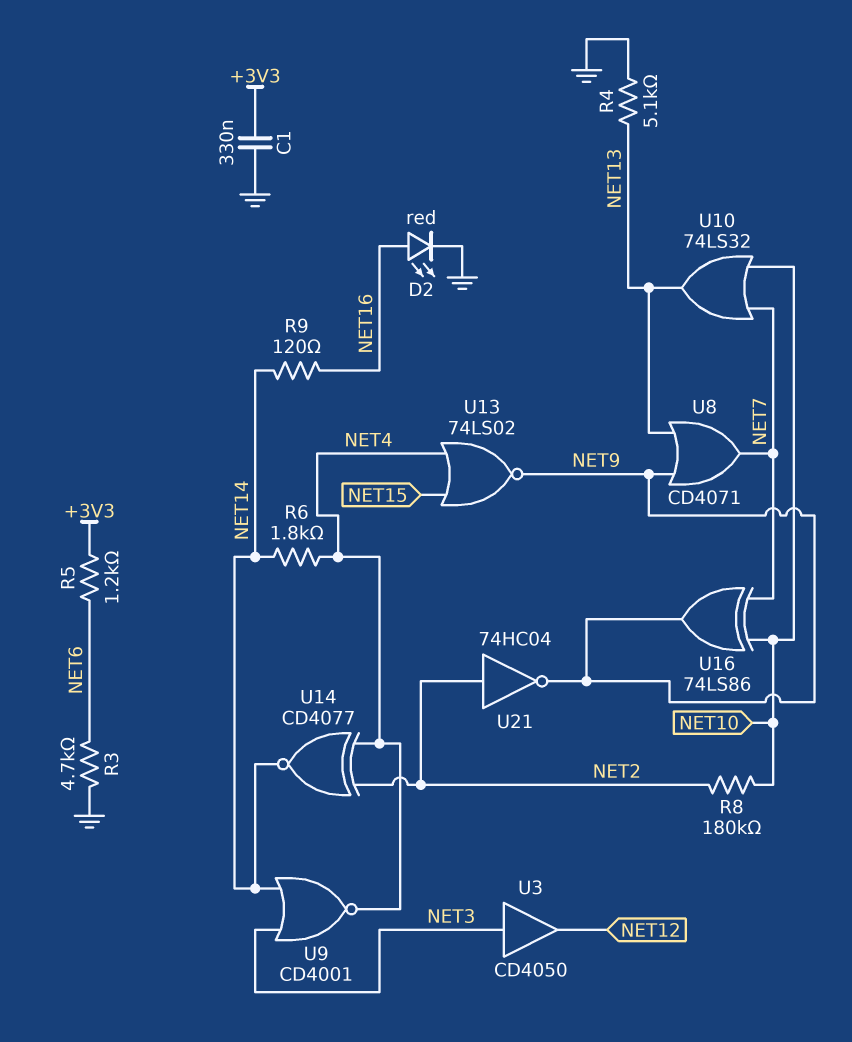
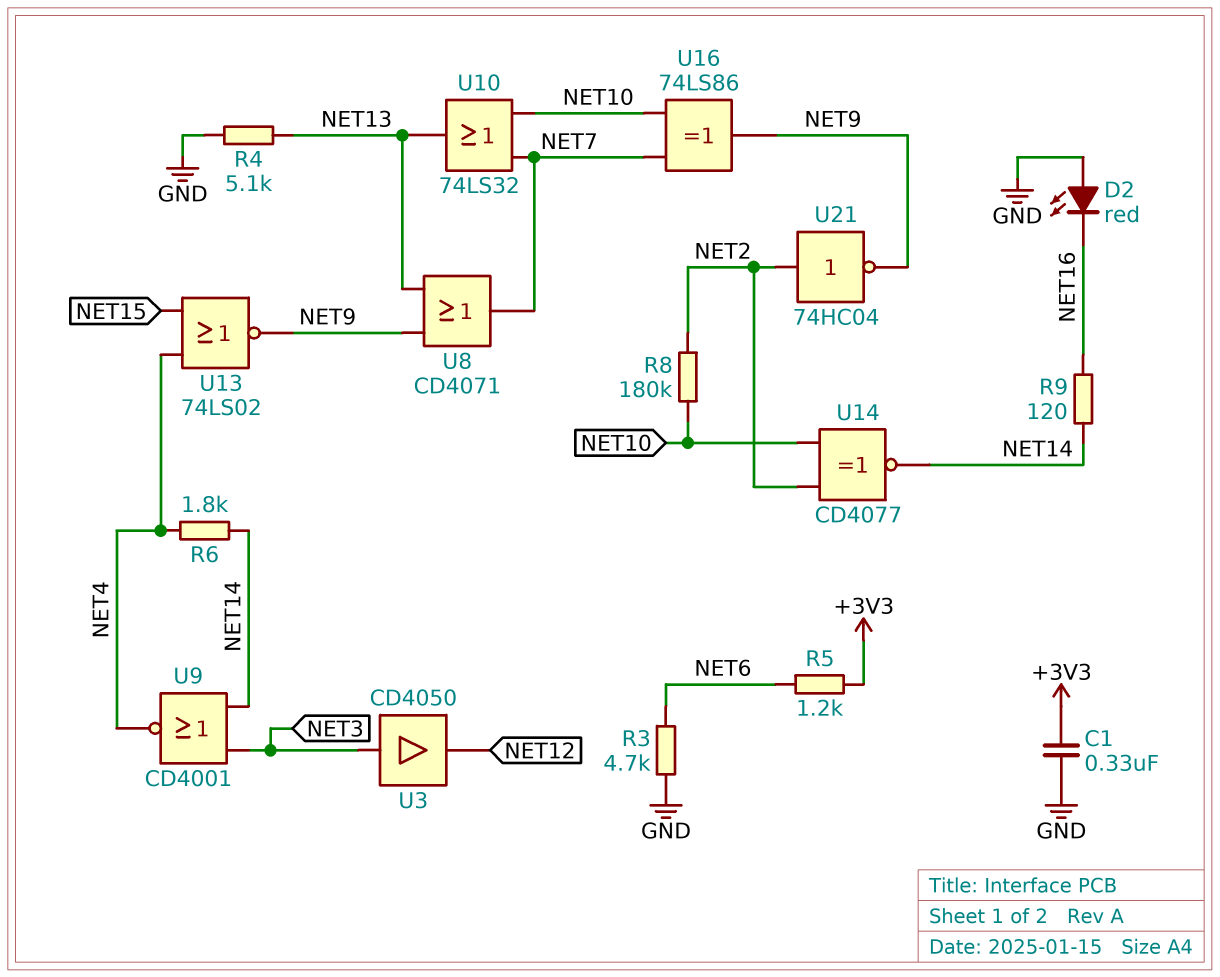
D2: LED red (A NET16, K GND) -> LED red (A GND, K NET16)
U14: XNOR CD4077 (in NET2, in NET4, out NET14) -> XNOR CD4077 (in NET2, in NET10, out NET14)

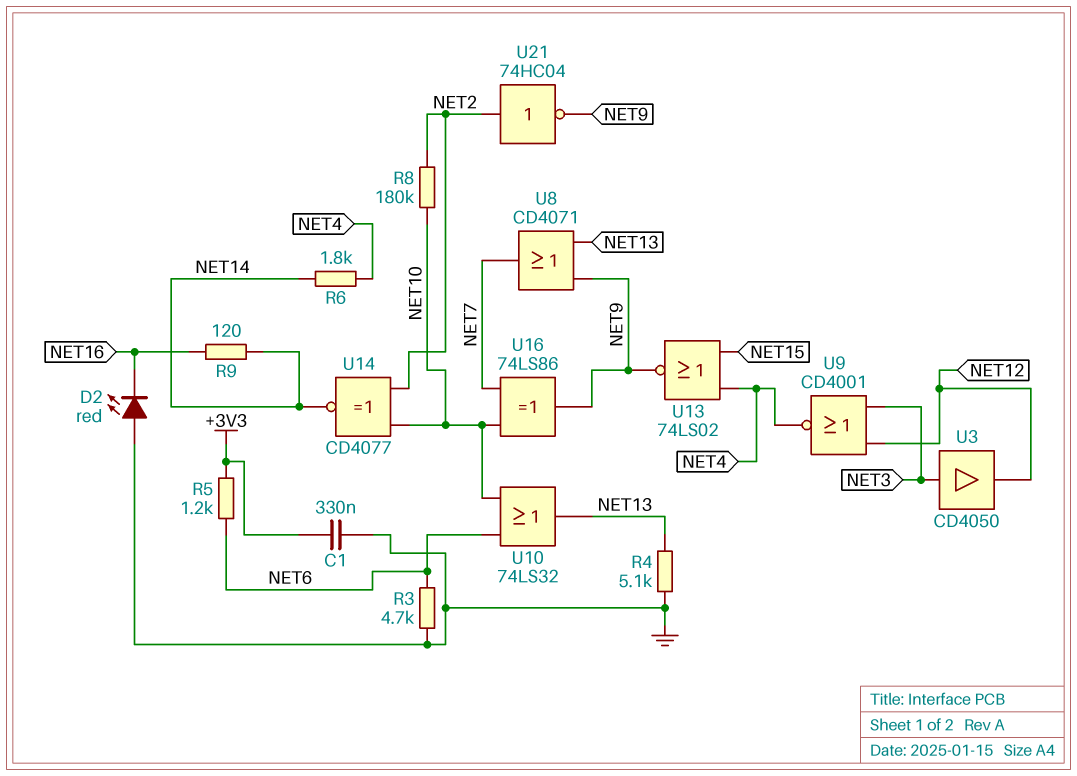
U9: NOR CD4001 (in NET3, in NET14, out NET4) -> NOR CD4001 (in NET3, in NET12, out NET4)
U10: OR 74LS32 (in NET7, in NET10, out NET13) -> OR 74LS32 (in NET6, in NET10, out NET13)

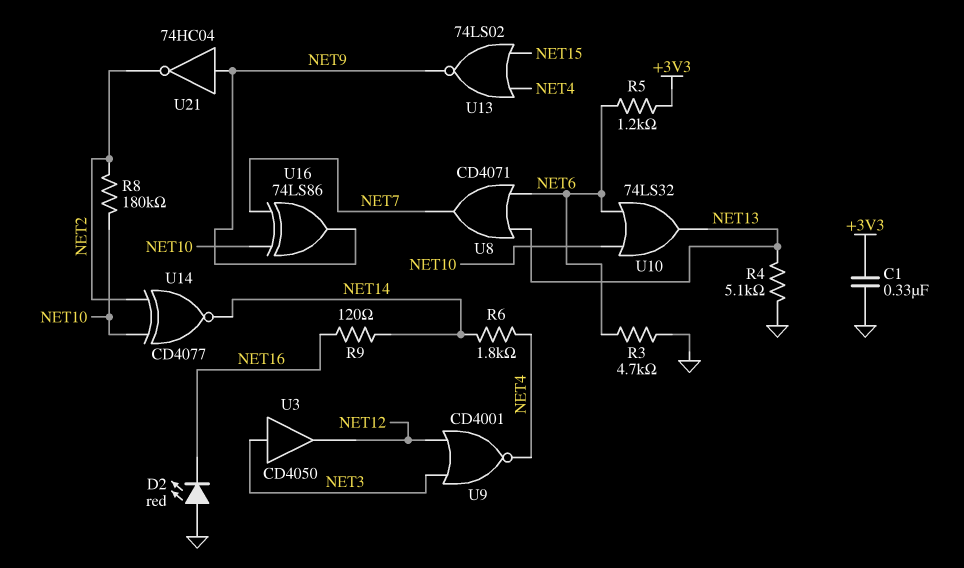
U8: OR CD4071 (in NET9, in NET13, out NET7) -> OR CD4071 (in NET6, in NET13, out NET7)
U21: NOT 74HC04 (in NET2, out NET9) -> NOT 74HC04 (in NET9, out NET2)

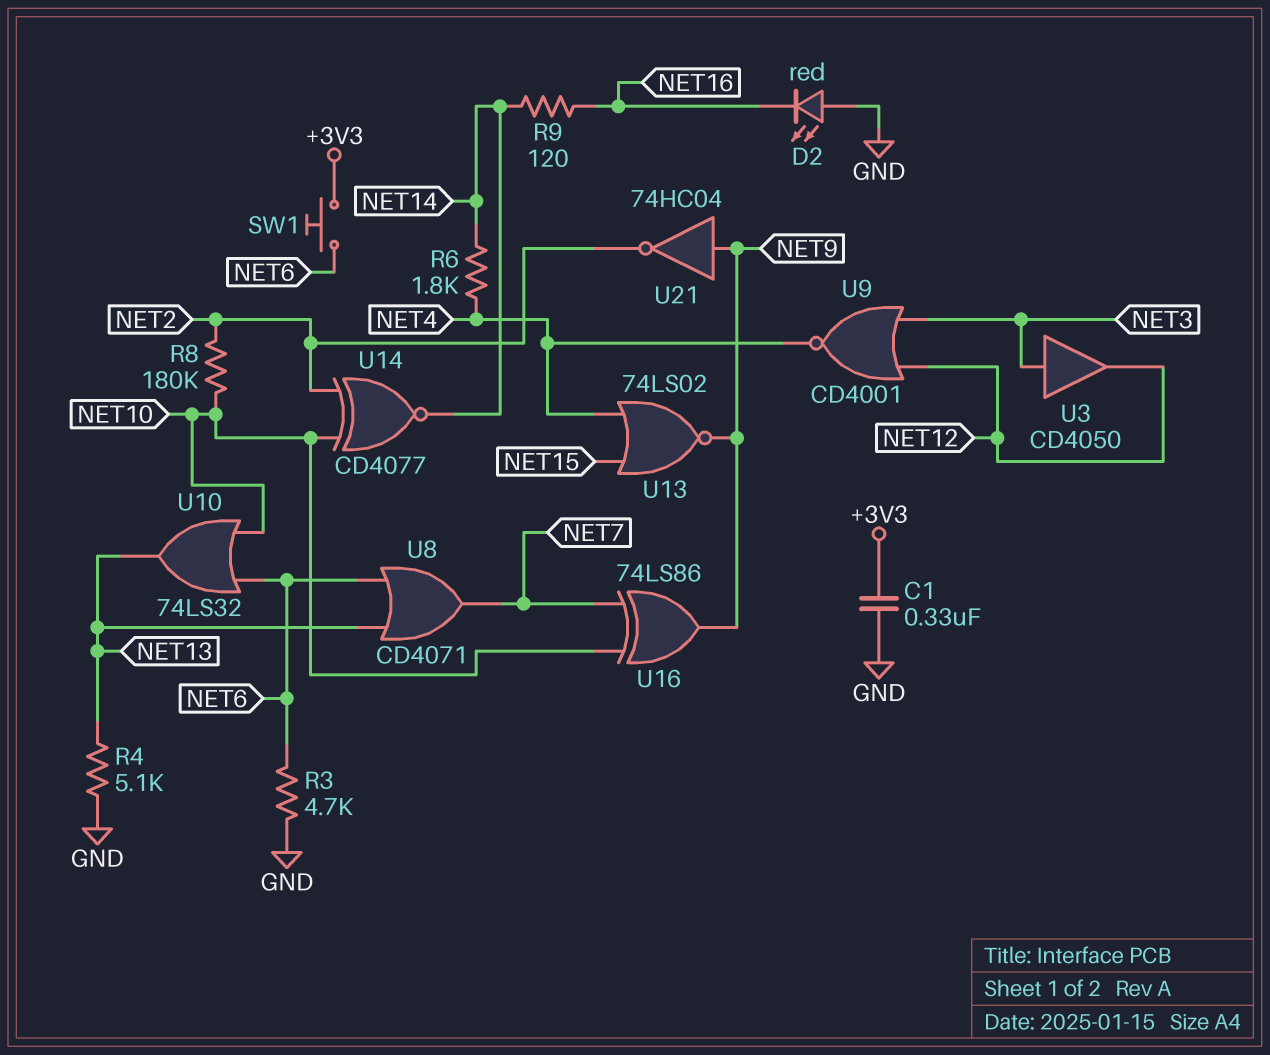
R5: 1.2k (+3V3, NET6) -> none
SW1: none -> button (+3V3, NET6)

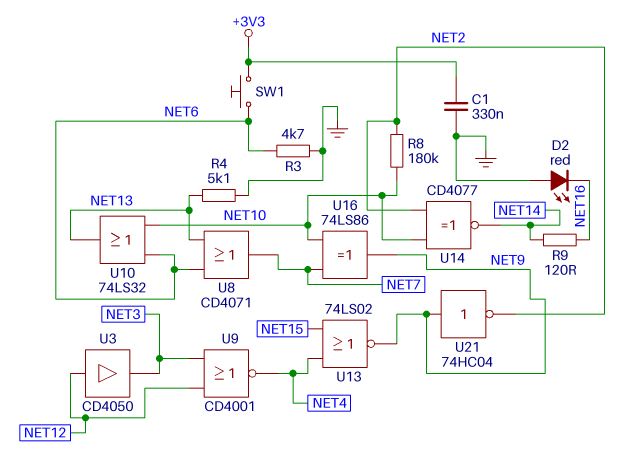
R6: 1.8k (NET4, NET14) -> none
U3: buffer CD4050 (in NET3, out NET12) -> buffer CD4050 (in NET12, out NET3)

